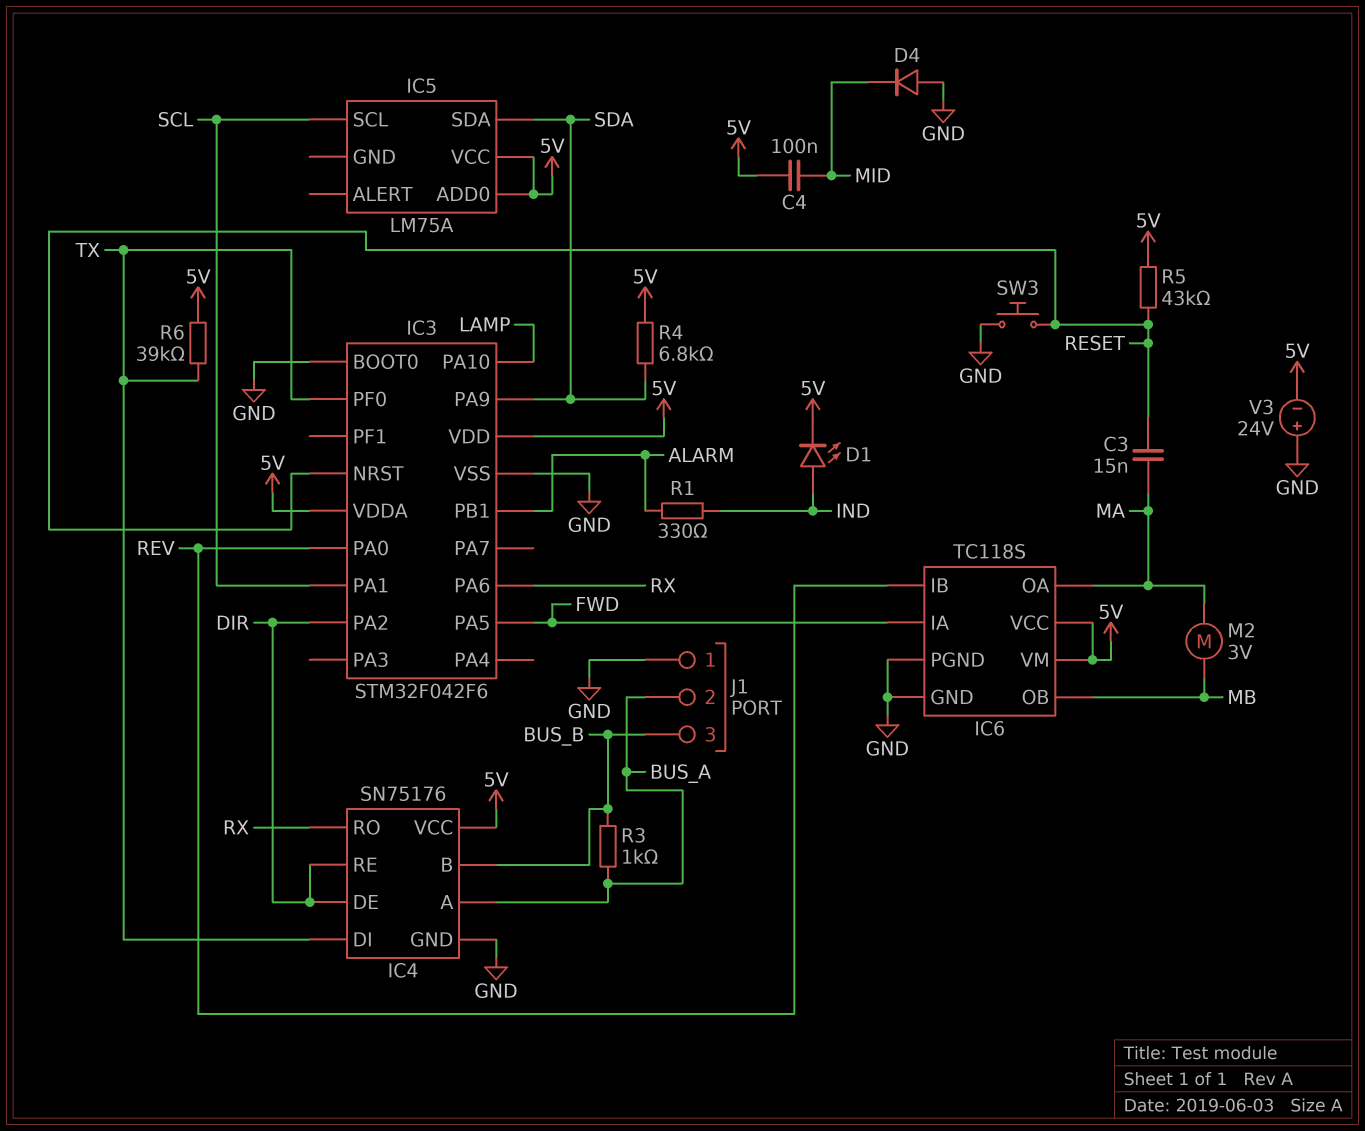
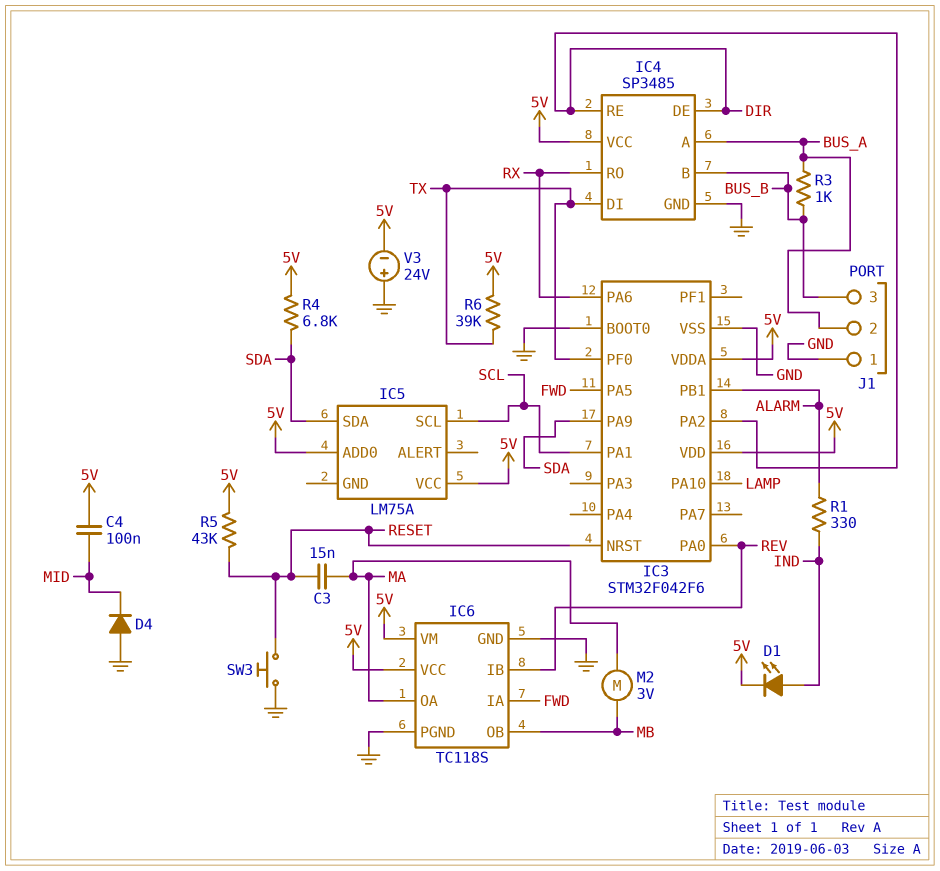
IC4: SN75176 -> SP3485

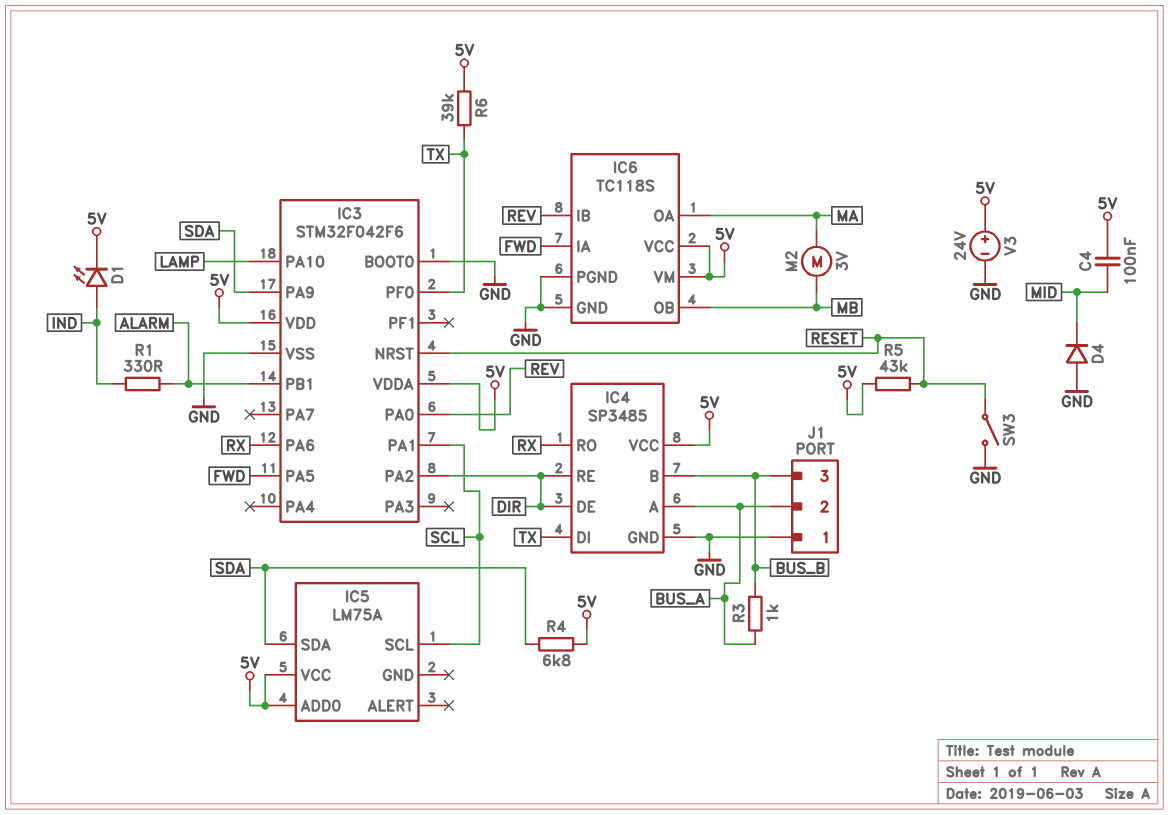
C3: 15nF (MA, RESET) -> none
SW3: button (GND, RESET) -> switch (GND, RESET)
V3: 24V (plus GND, minus 5V) -> 24V (plus 5V, minus GND)

